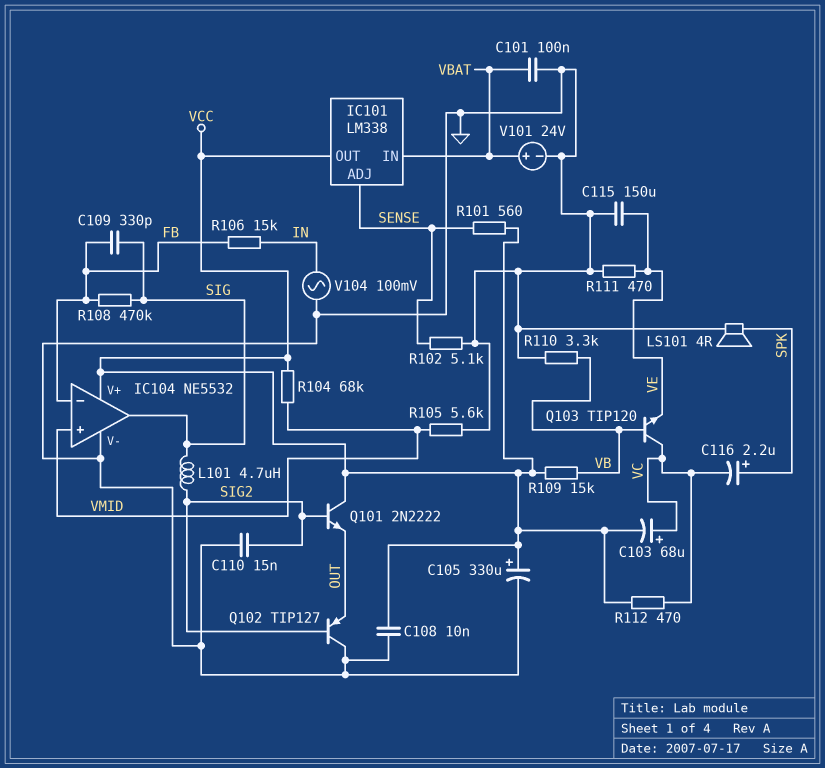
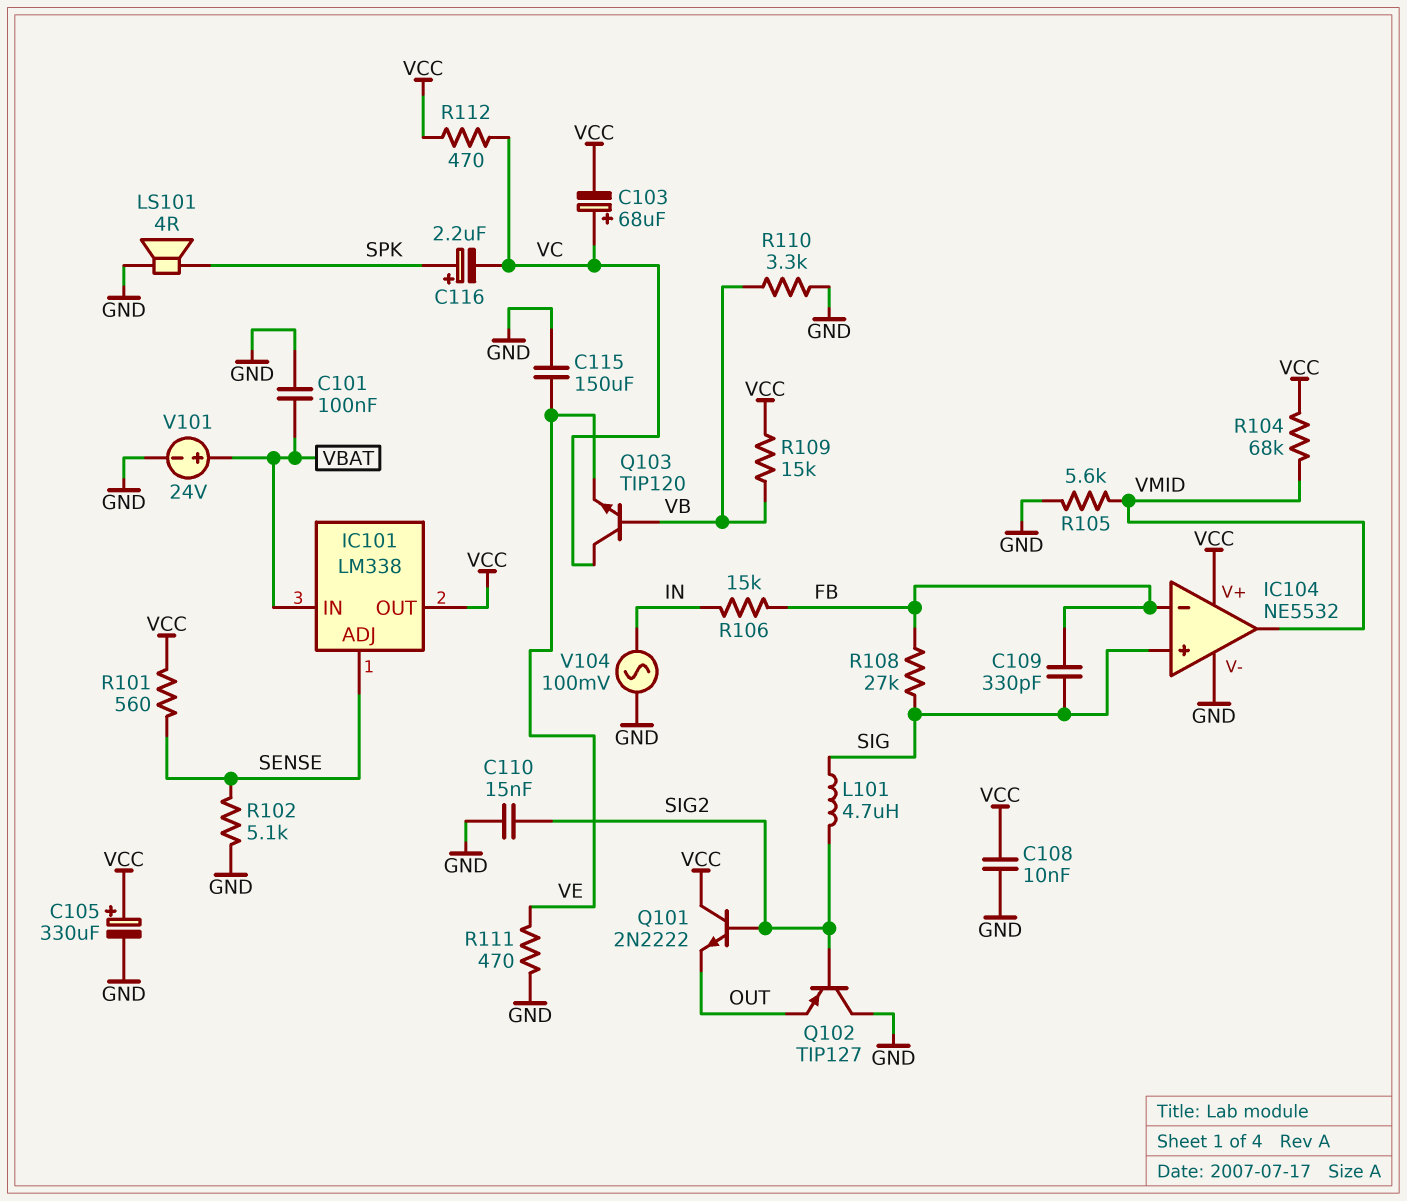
IC104 pin in+: VMID -> SIG
IC104 pin out: SIG -> VMID
R108: 470k (FB, SIG) -> 27k (FB, SIG)

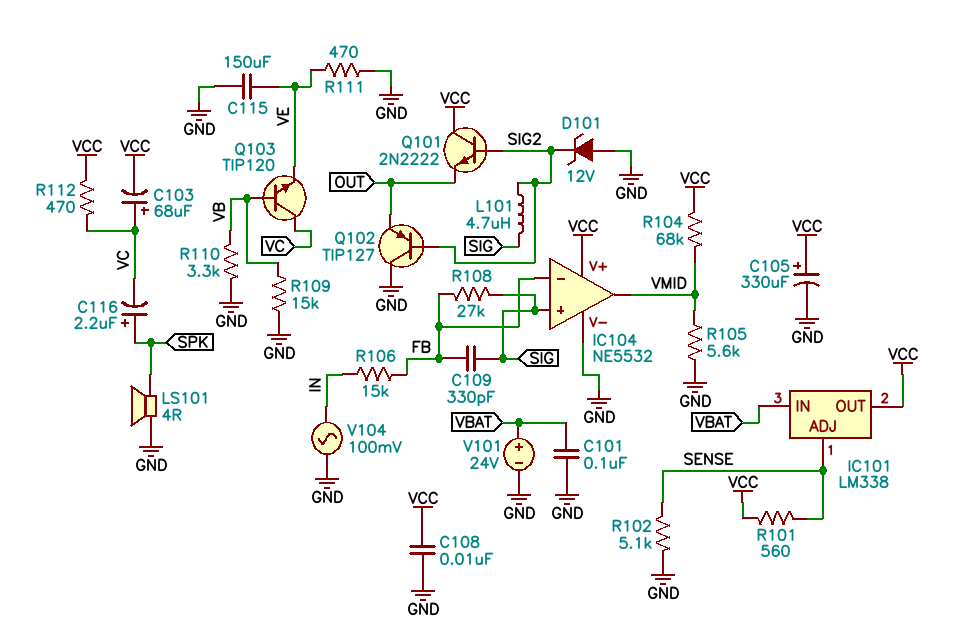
C110: 15nF (GND, SIG2) -> none
D101: none -> zener 12V (A GND, K SIG2)
R109: 15k (VB, VCC) -> 15k (GND, VB)

